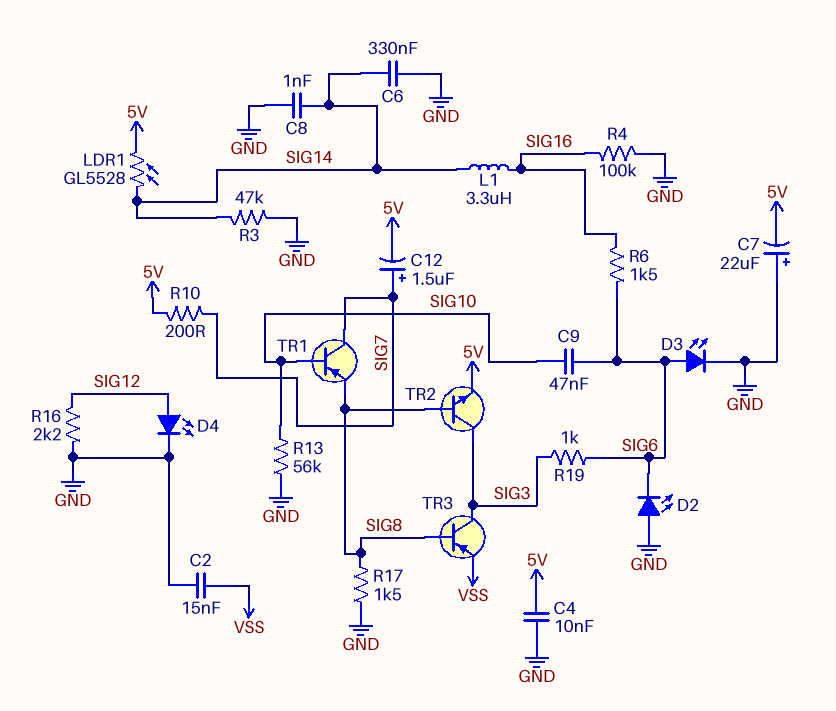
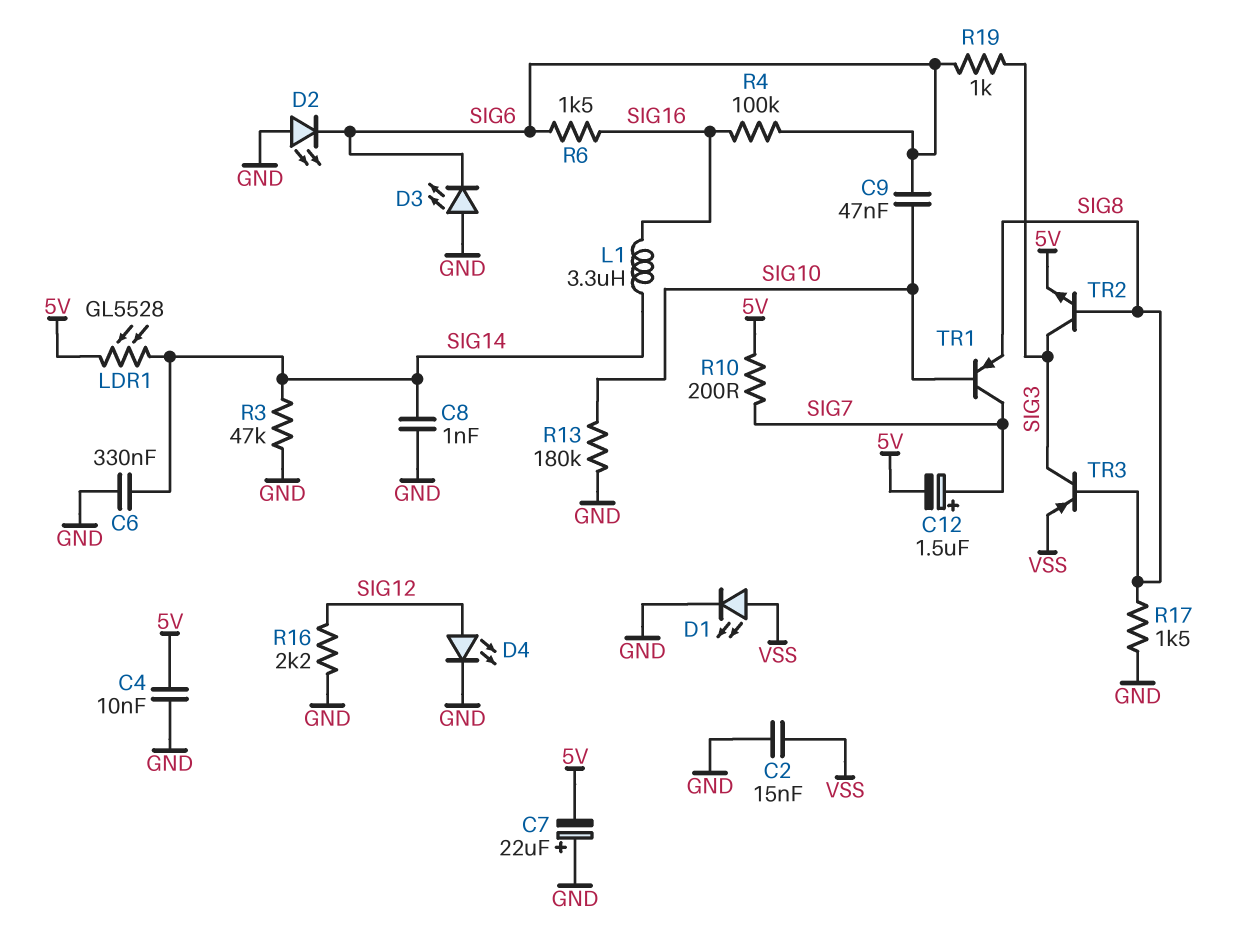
D1: none -> LED (A VSS, K GND)
D3: LED (A SIG6, K GND) -> LED (A GND, K SIG6)
R4: 100k (GND, SIG16) -> 100k (SIG6, SIG16)
R13: 56k (GND, SIG10) -> 180k (GND, SIG10)

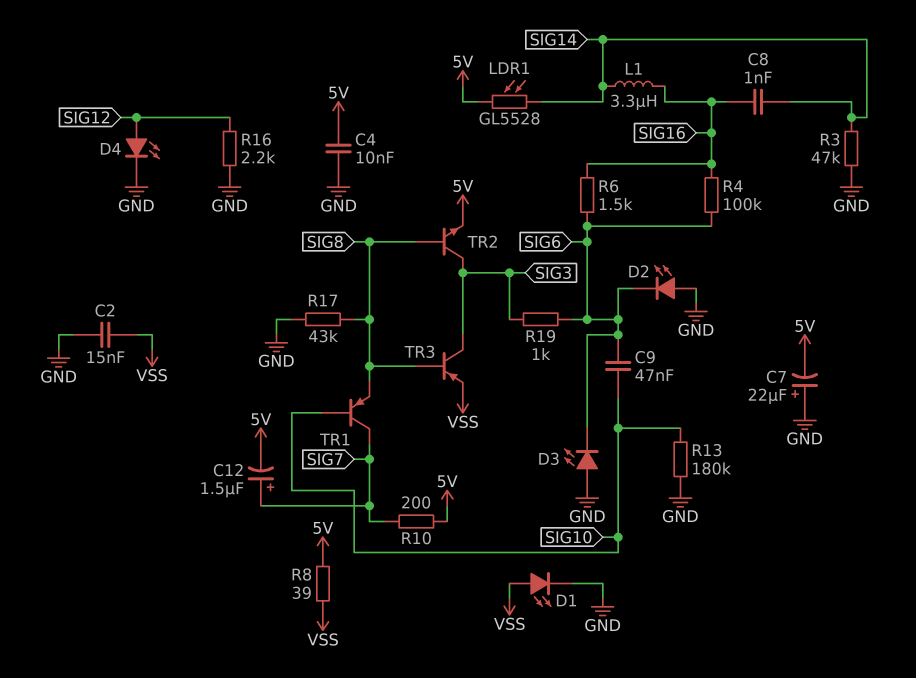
C6: 330nF (GND, SIG14) -> none
C8: 1nF (GND, SIG14) -> 1nF (SIG14, SIG16)
R8: none -> 39 (5V, VSS)
R17: 1.5k (GND, SIG8) -> 43k (GND, SIG8)

